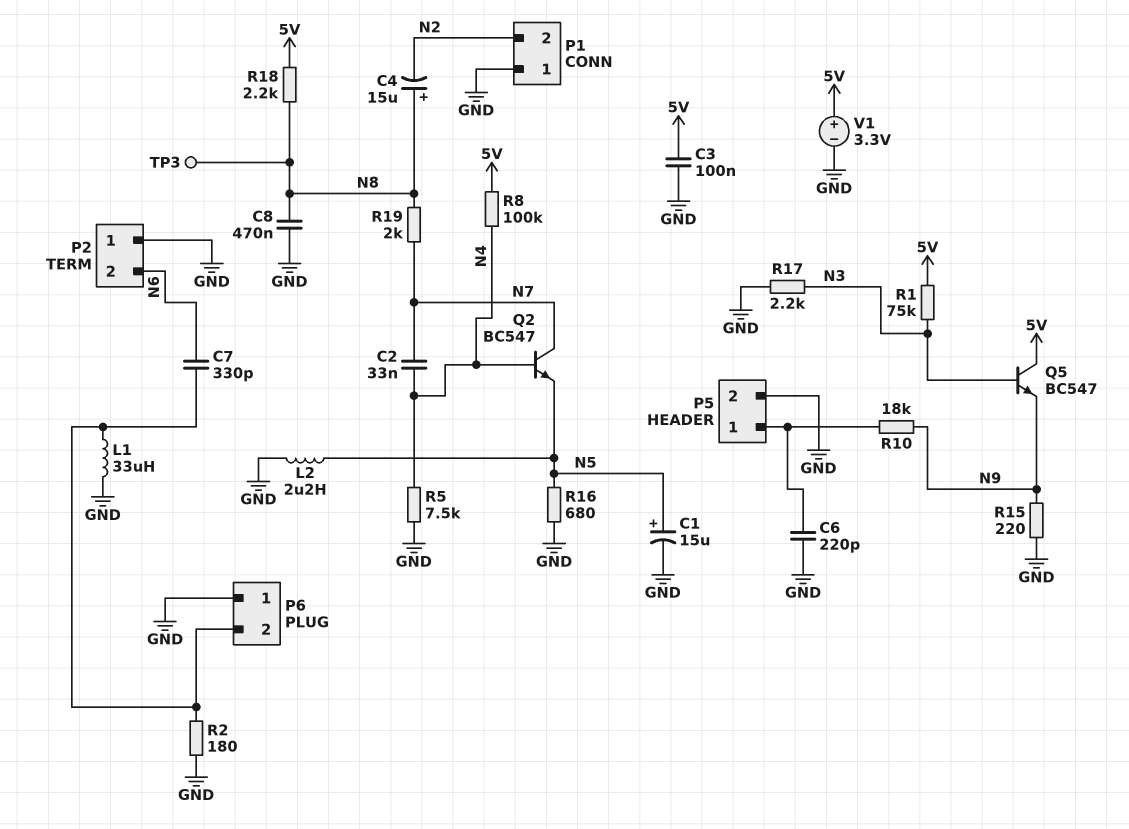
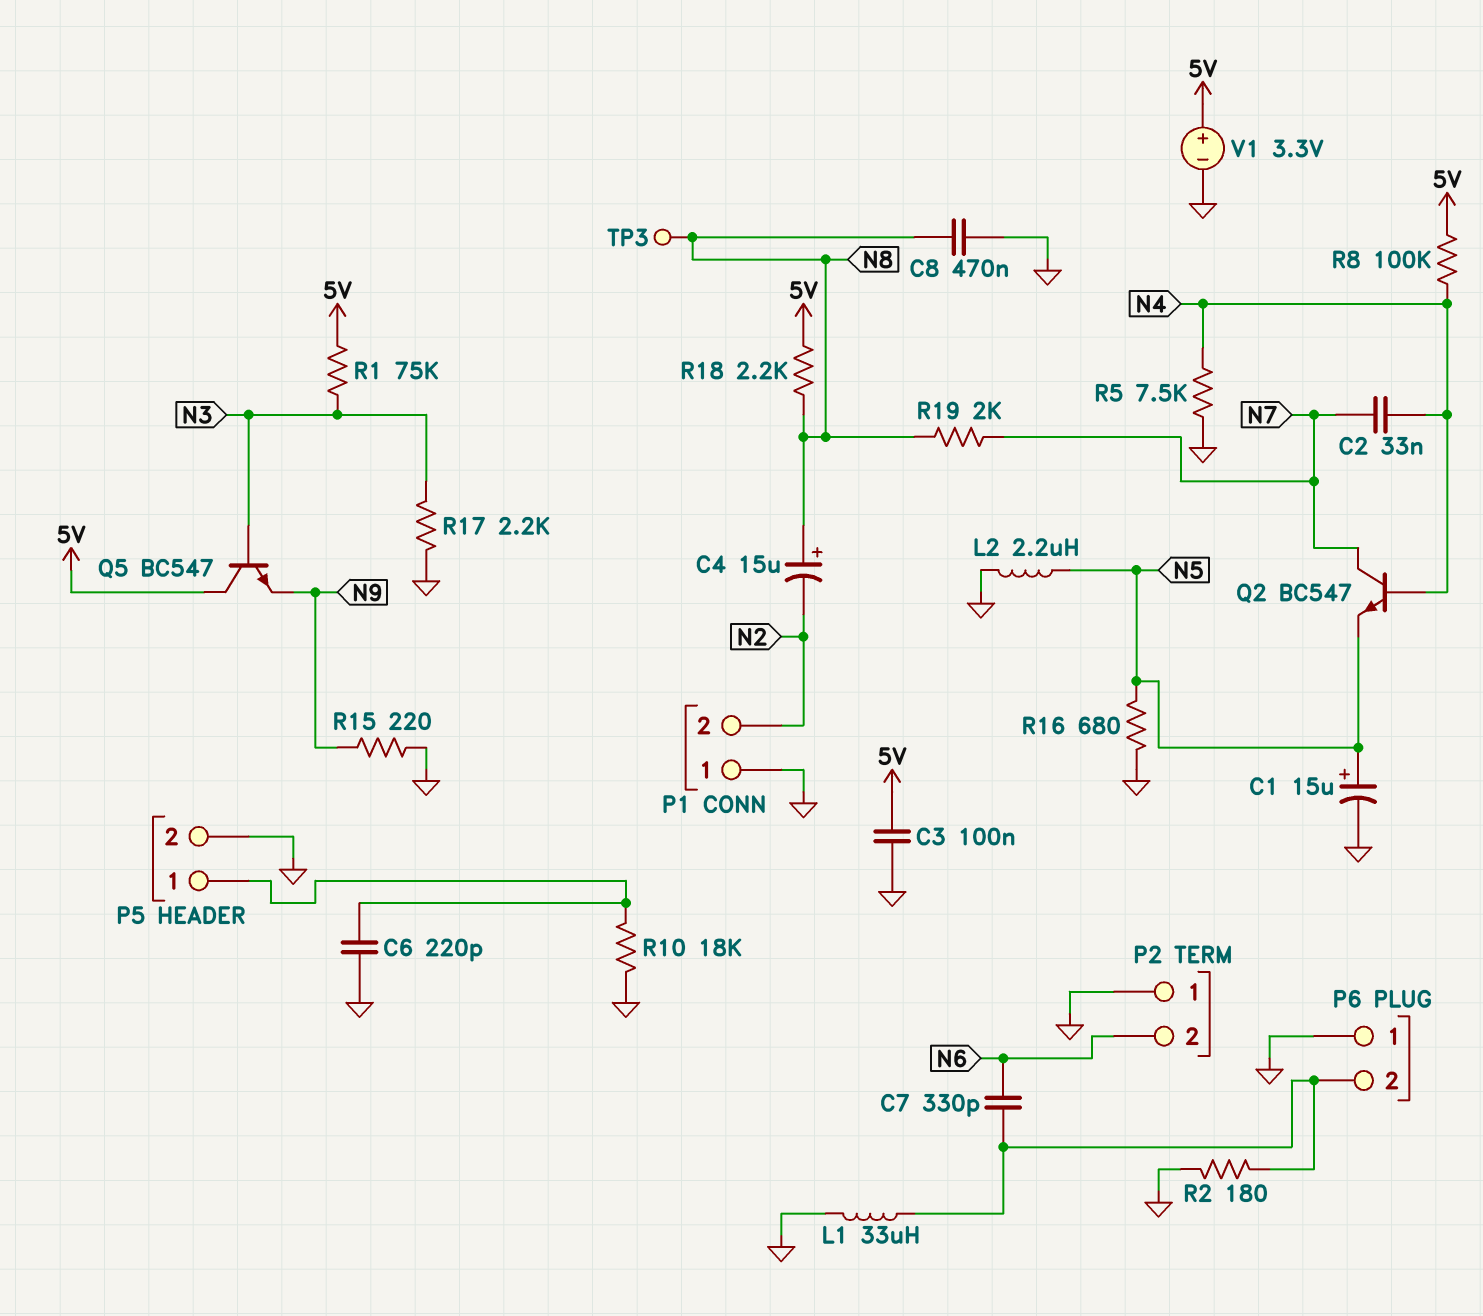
R10: 18k (N9, P5/1) -> 18k (GND, P5/1)

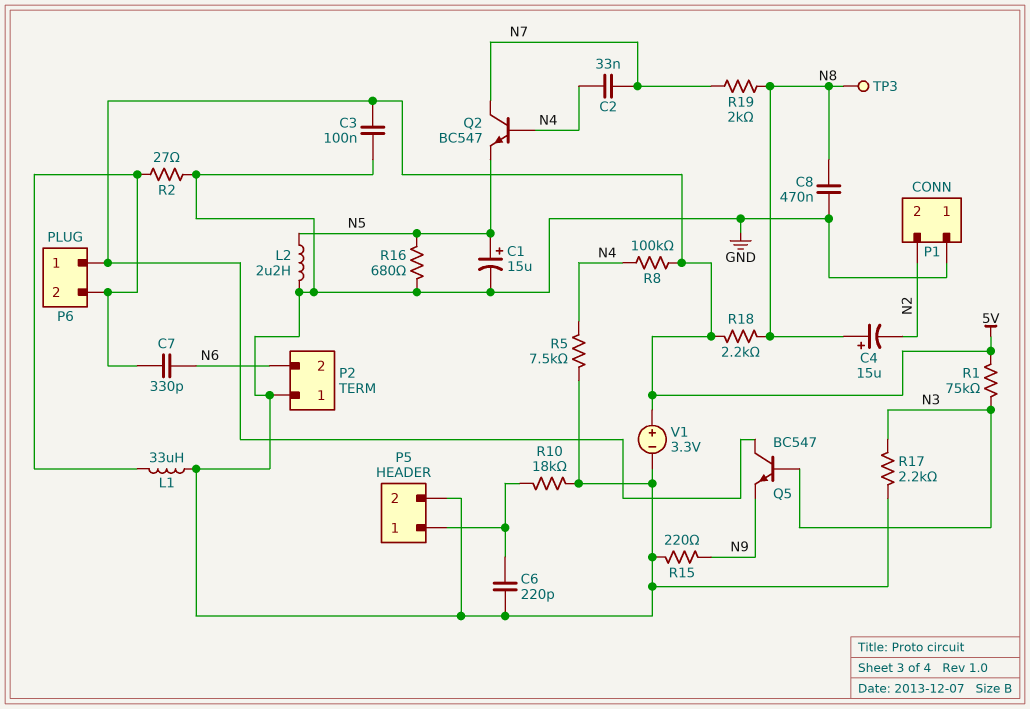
P6 pin 1: GND -> 5V
R2: 180 (GND, P6/2) -> 27 (GND, P6/2)

